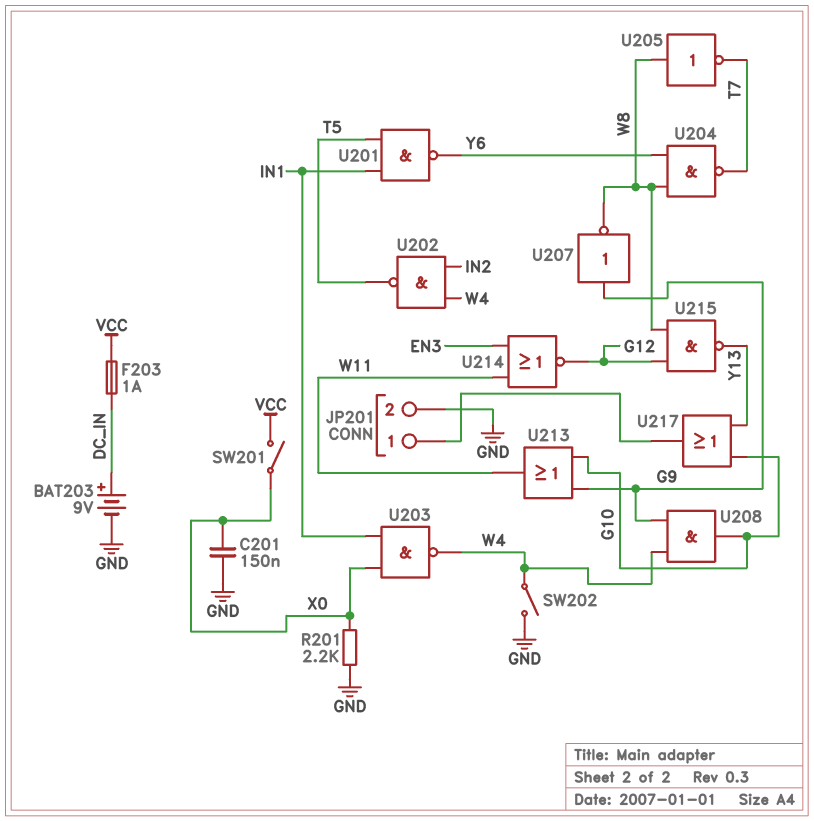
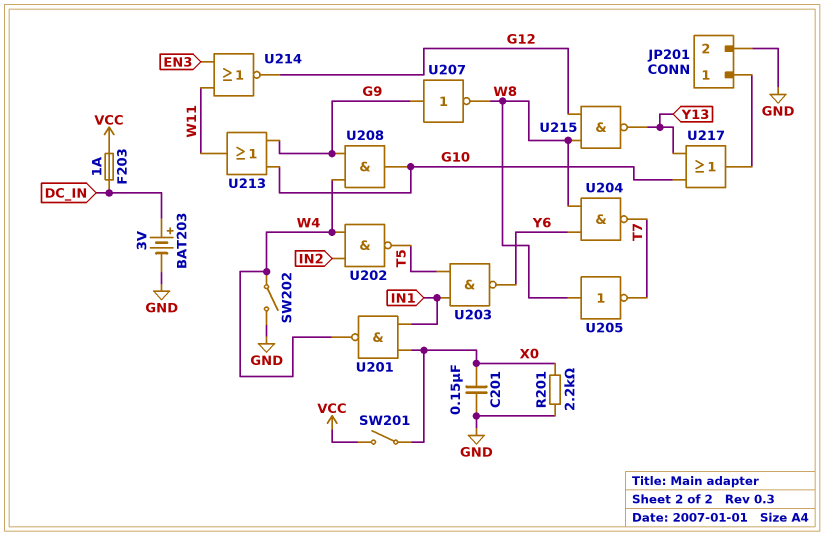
BAT203: 9V (plus DC_IN, minus GND) -> 3V (plus DC_IN, minus GND)
U201: NAND (in IN1, in T5, out Y6) -> NAND (in IN1, in X0, out W4)
U203: NAND (in IN1, in X0, out W4) -> NAND (in IN1, in T5, out Y6)

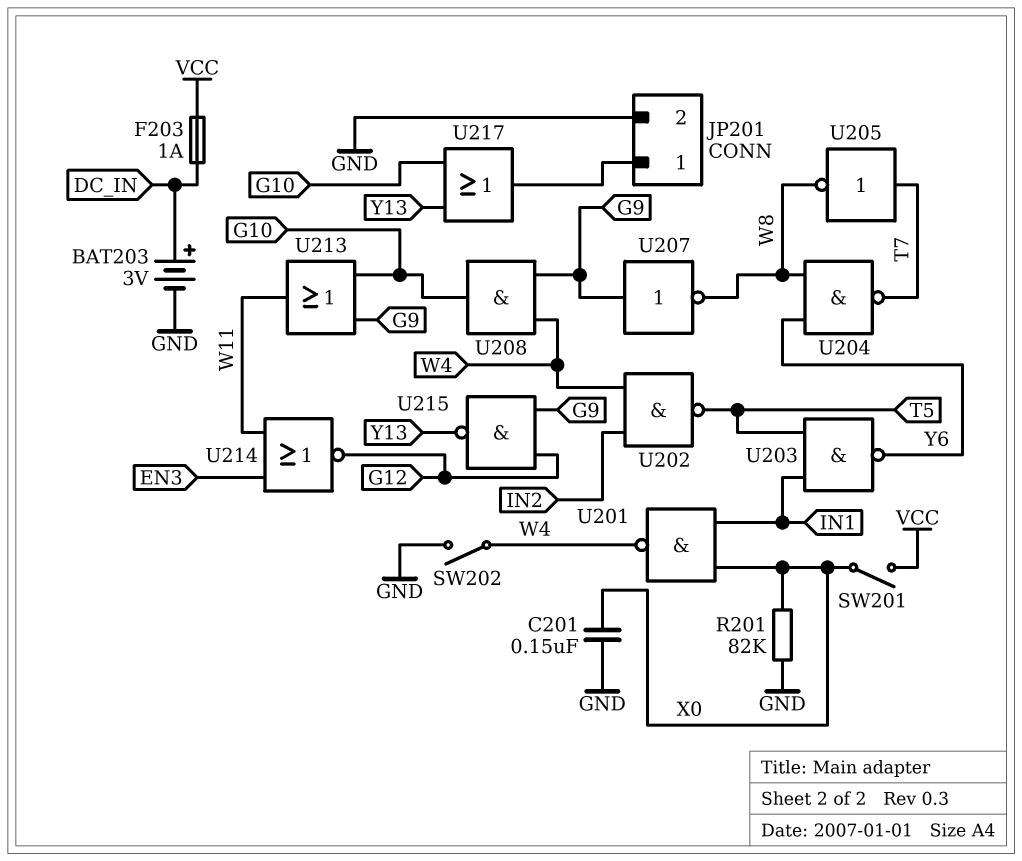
R201: 2.2k (GND, X0) -> 82k (GND, X0)
U205: NOT (in W8, out T7) -> NOT (in T7, out W8)
U215: NAND (in G12, in W8, out Y13) -> NAND (in G9, in G12, out Y13)

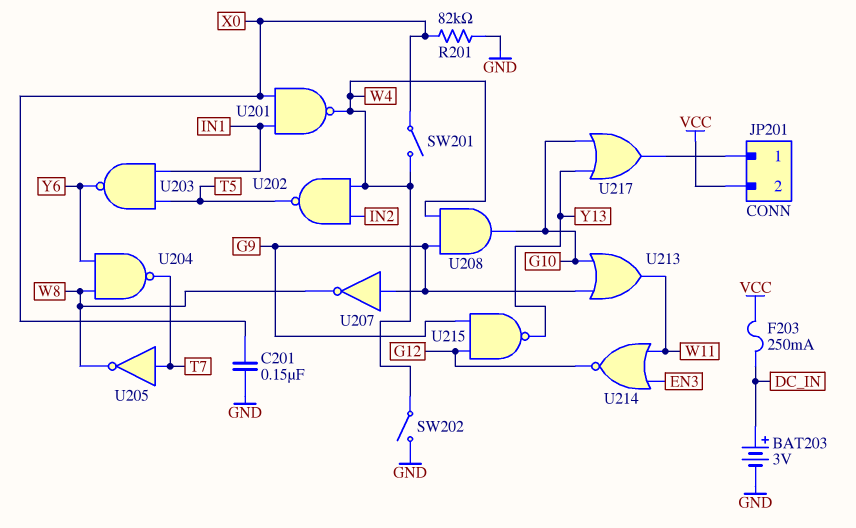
F203: 1A (DC_IN, VCC) -> 250mA (DC_IN, VCC)
JP201 pin 2: GND -> VCC
SW201: switch (VCC, X0) -> switch (W4, X0)

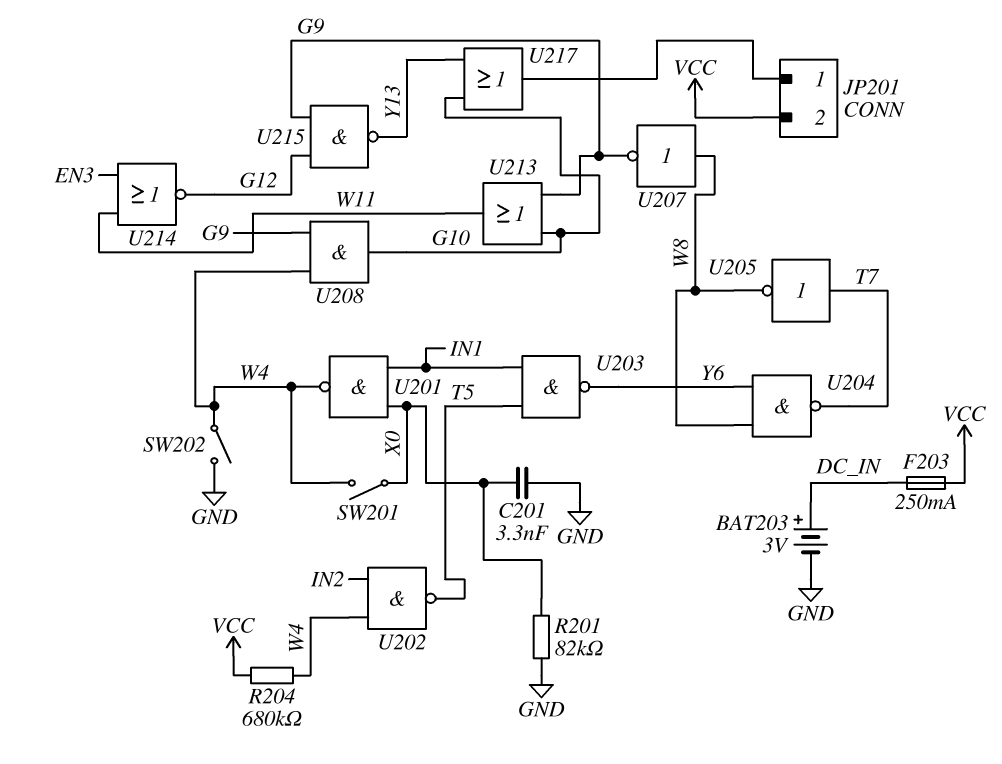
C201: 150nF (GND, X0) -> 3.3nF (GND, X0)
R204: none -> 680k (VCC, W4)
U207: NOT (in G9, out W8) -> NOT (in W8, out G9)

